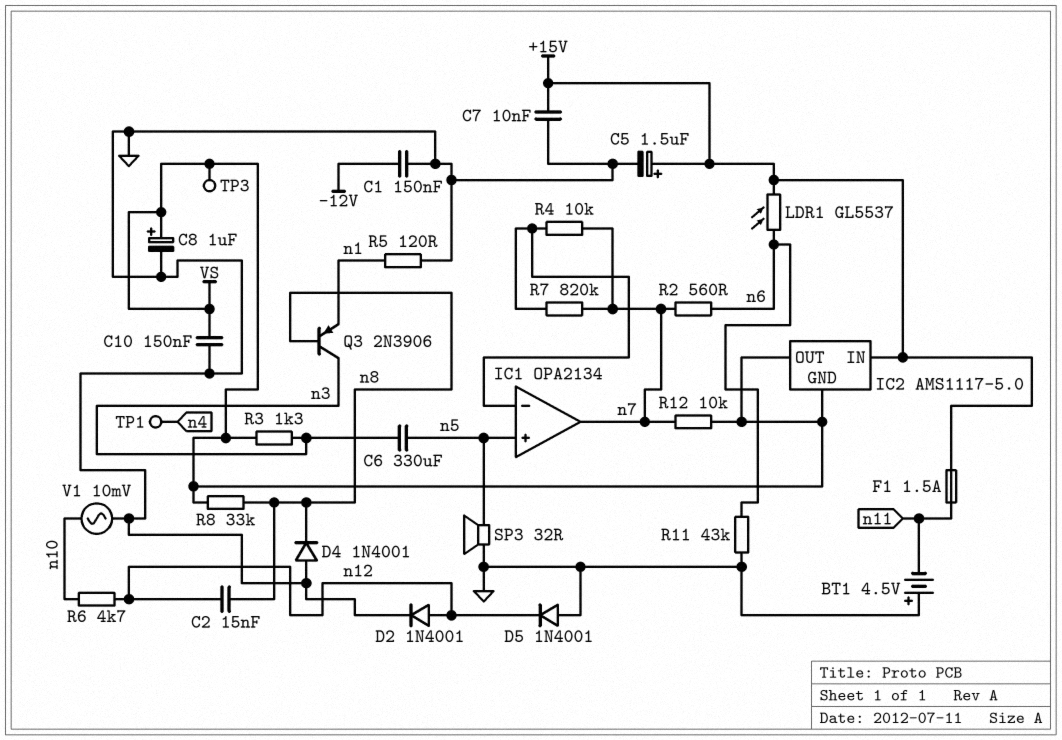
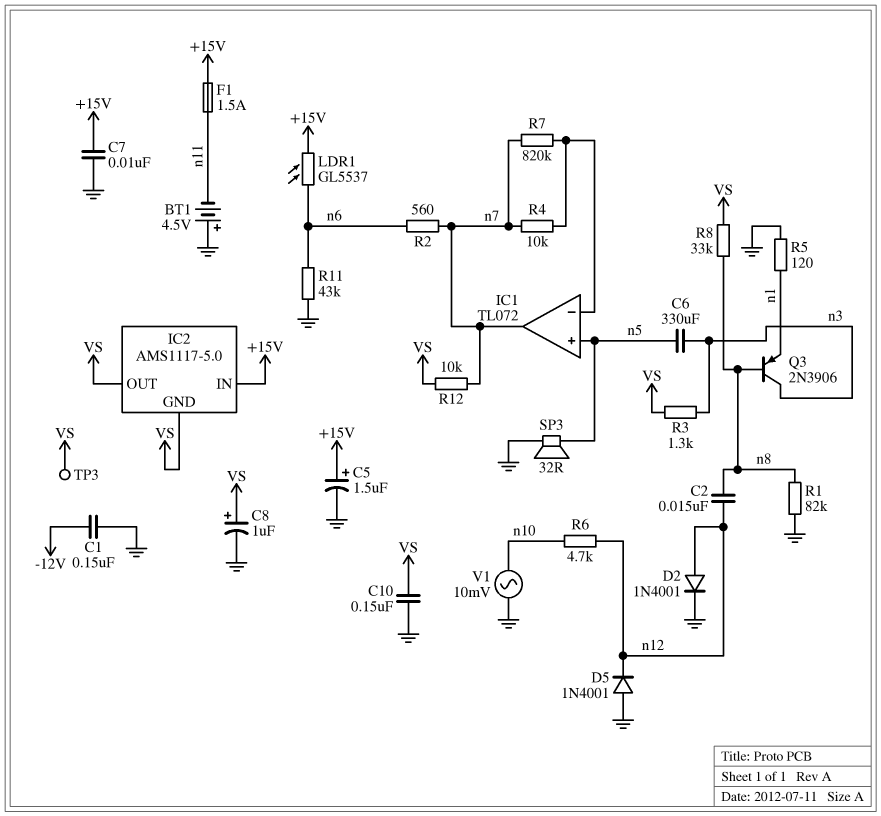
D4: diode 1N4001 (A GND, K n8) -> none
IC1: OPA2134 -> TL072
R1: none -> 82k (GND, n8)
TP1: test point (n4) -> none

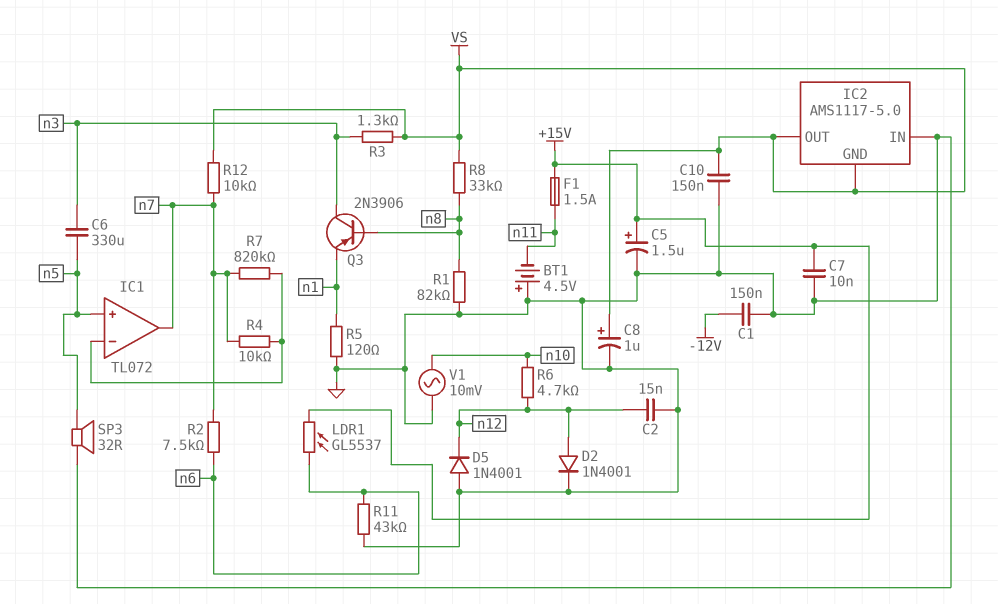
C2: 15nF (n8, n12) -> 15nF (GND, n12)
IC2 pin IN: +15V -> GND
R2: 560 (n6, n7) -> 7.5k (n6, n7)
TP3: test point (VS) -> none

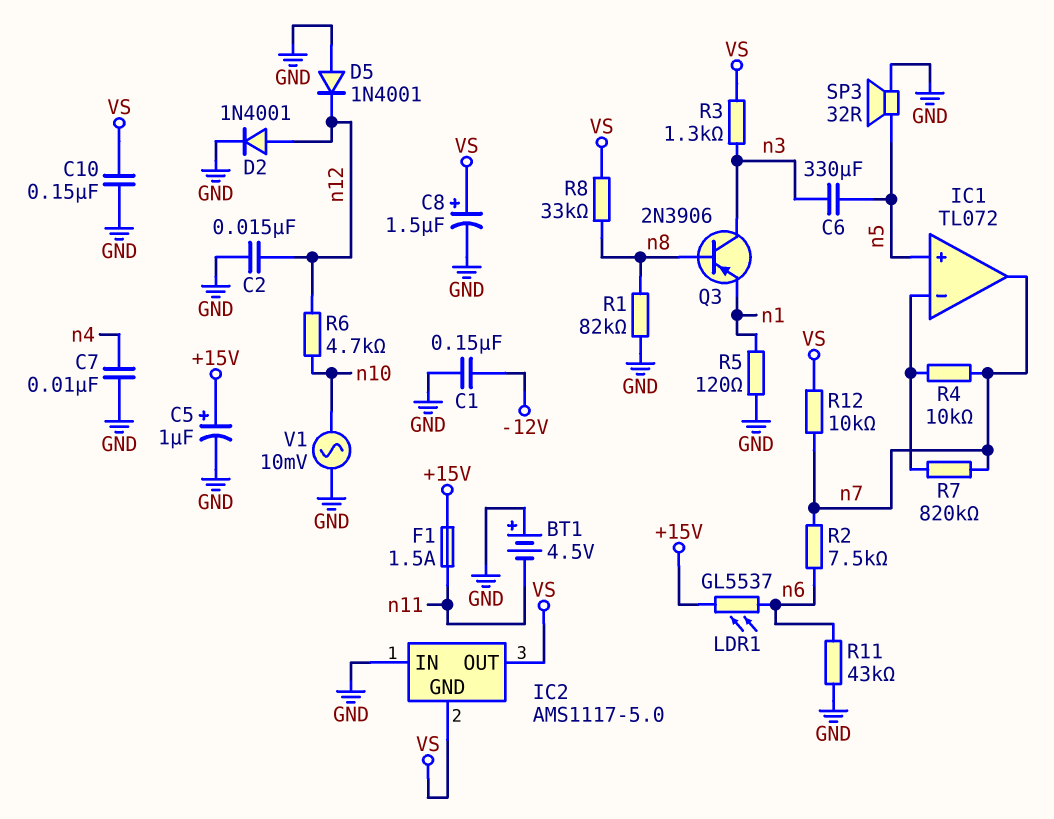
C5: 1.5uF (plus +15V, minus GND) -> 1uF (plus +15V, minus GND)
C7: 10nF (+15V, GND) -> 10nF (GND, n4)
C8: 1uF (plus VS, minus GND) -> 1.5uF (plus VS, minus GND)

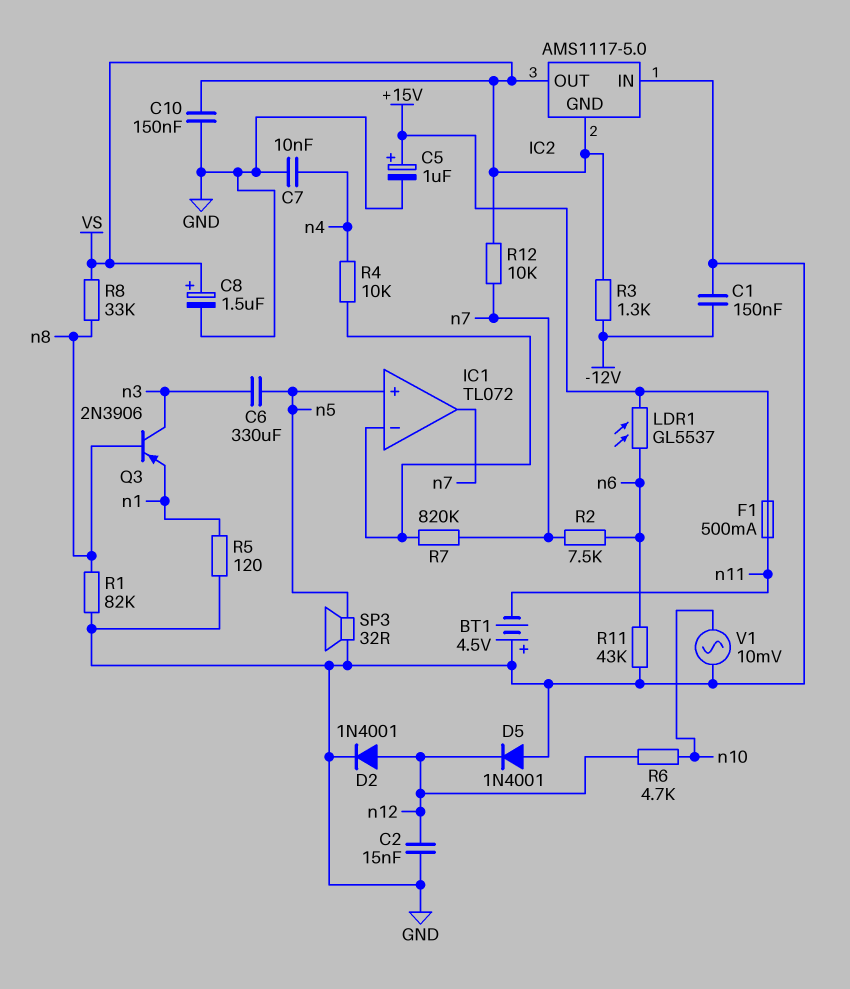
F1: 1.5A (+15V, n11) -> 500mA (+15V, n11)
R3: 1.3k (VS, n3) -> 1.3k (-12V, VS)
R4: 10k (IC1/in-, n7) -> 10k (IC1/in-, n4)

